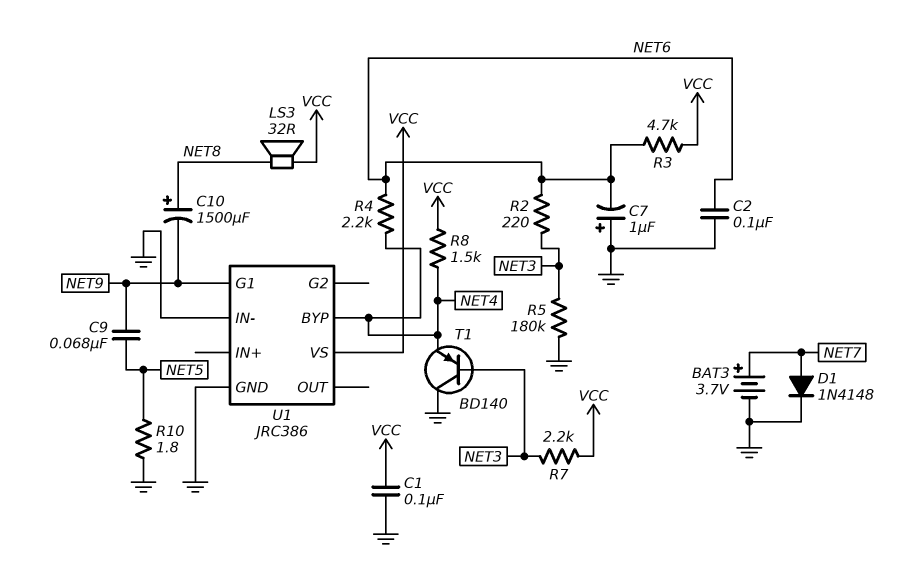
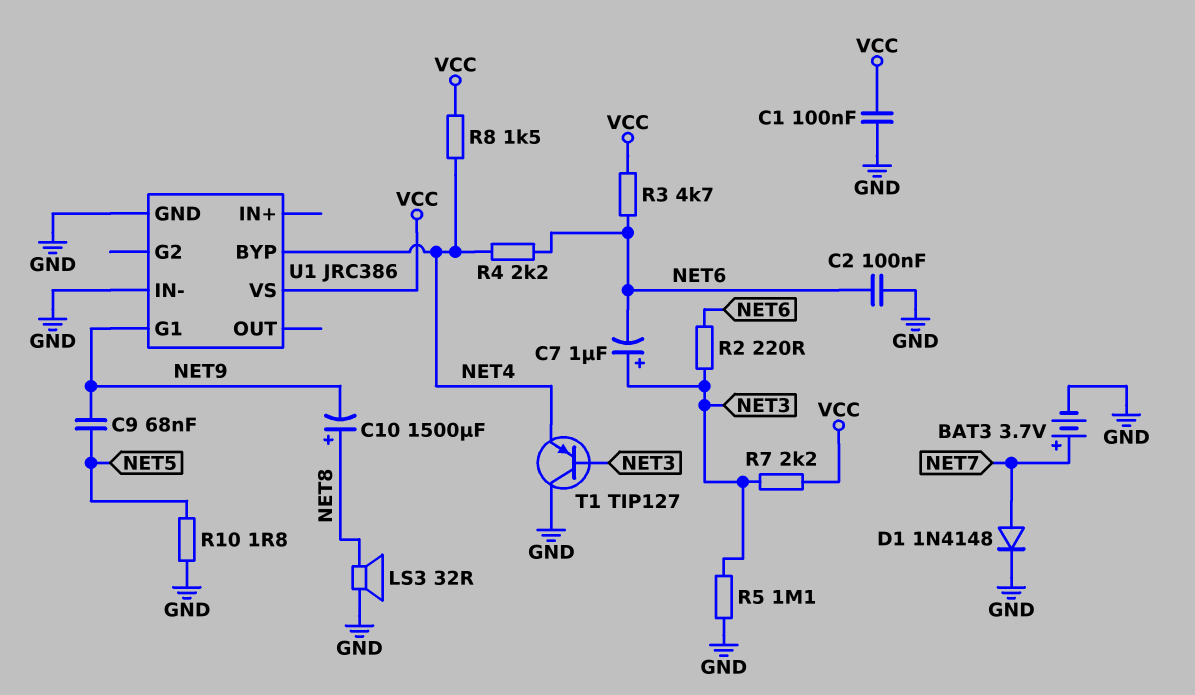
C7: 1uF (plus GND, minus NET6) -> 1uF (plus NET3, minus NET6)
LS3: speaker 32R (NET8, VCC) -> speaker 32R (GND, NET8)
R5: 180k (GND, NET3) -> 1.1M (GND, NET3)
T1: PNP BD140 (B NET3, C GND, E NET4) -> PNP TIP127 (B NET3, C GND, E NET4)

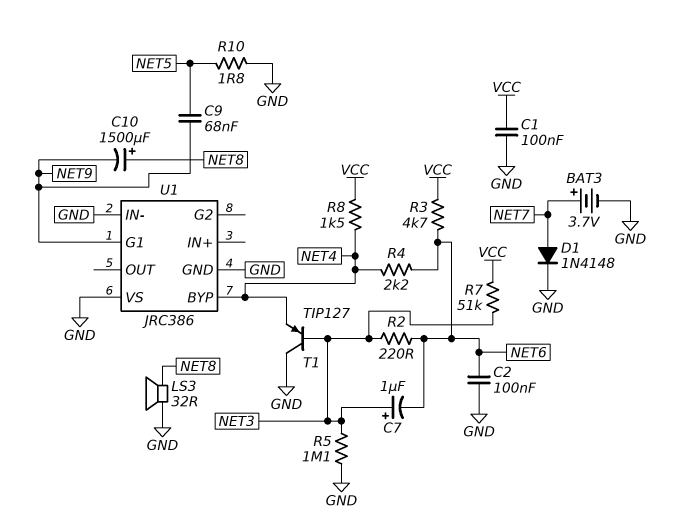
R7: 2.2k (NET3, VCC) -> 51k (NET3, VCC)
U1 pin VS: VCC -> GND

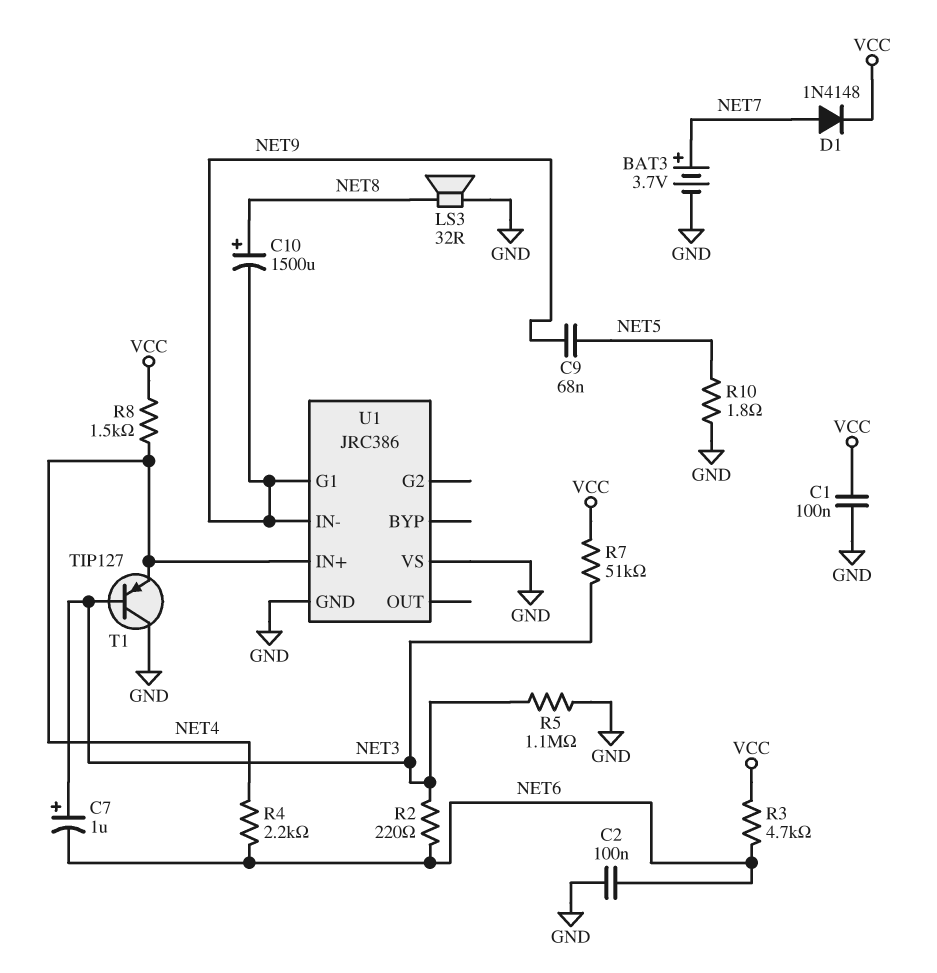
D1: diode 1N4148 (A NET7, K GND) -> diode 1N4148 (A NET7, K VCC)
U1 pin BYP: NET4 -> none
U1 pin IN+: none -> NET4
U1 pin IN-: GND -> NET9

